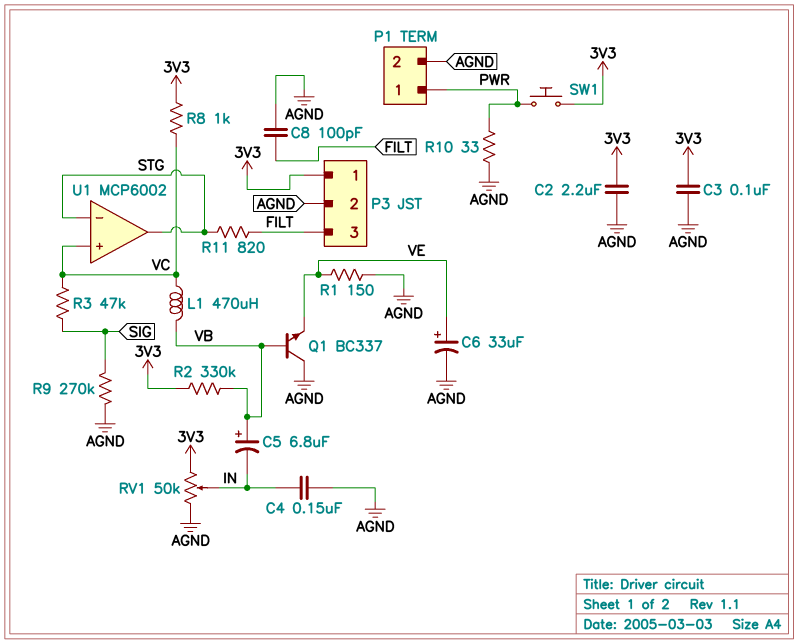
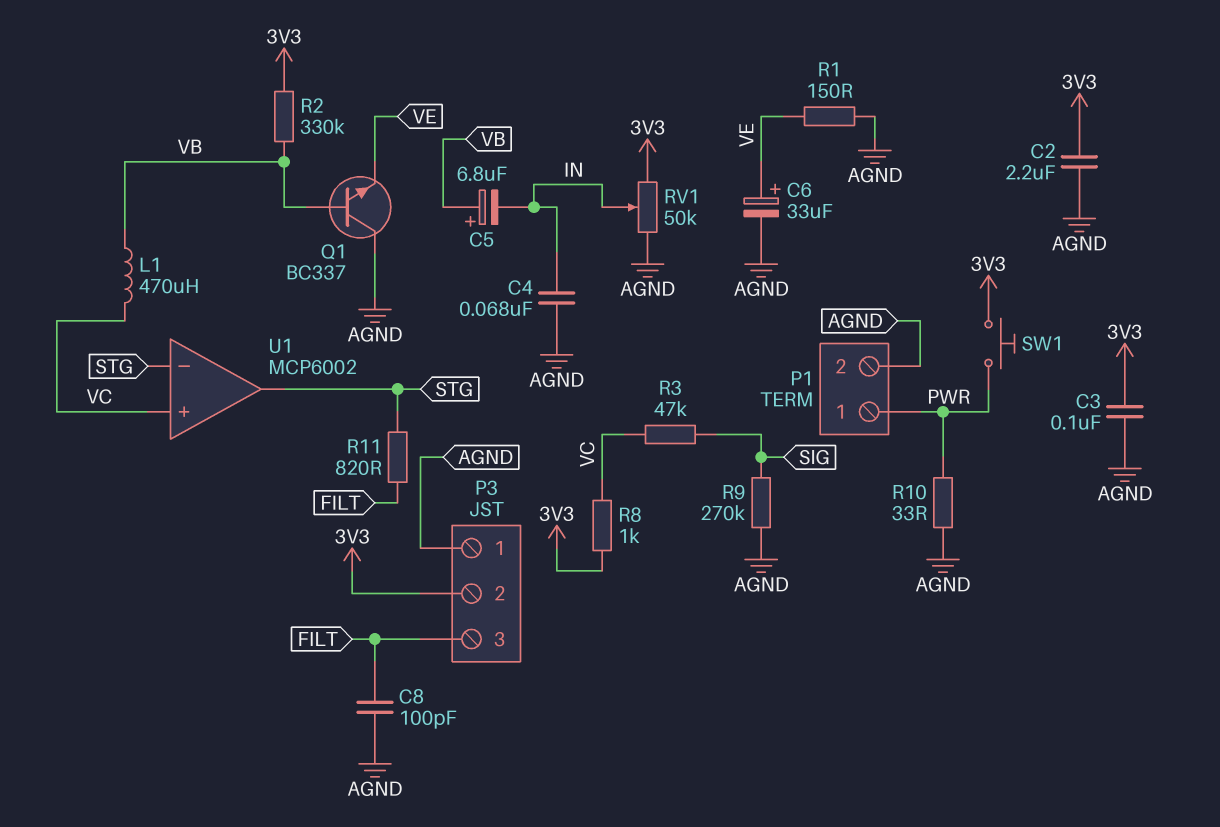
C4: 150nF (AGND, IN) -> 68nF (AGND, IN)
P3 pin 1: 3V3 -> AGND
P3 pin 2: AGND -> 3V3

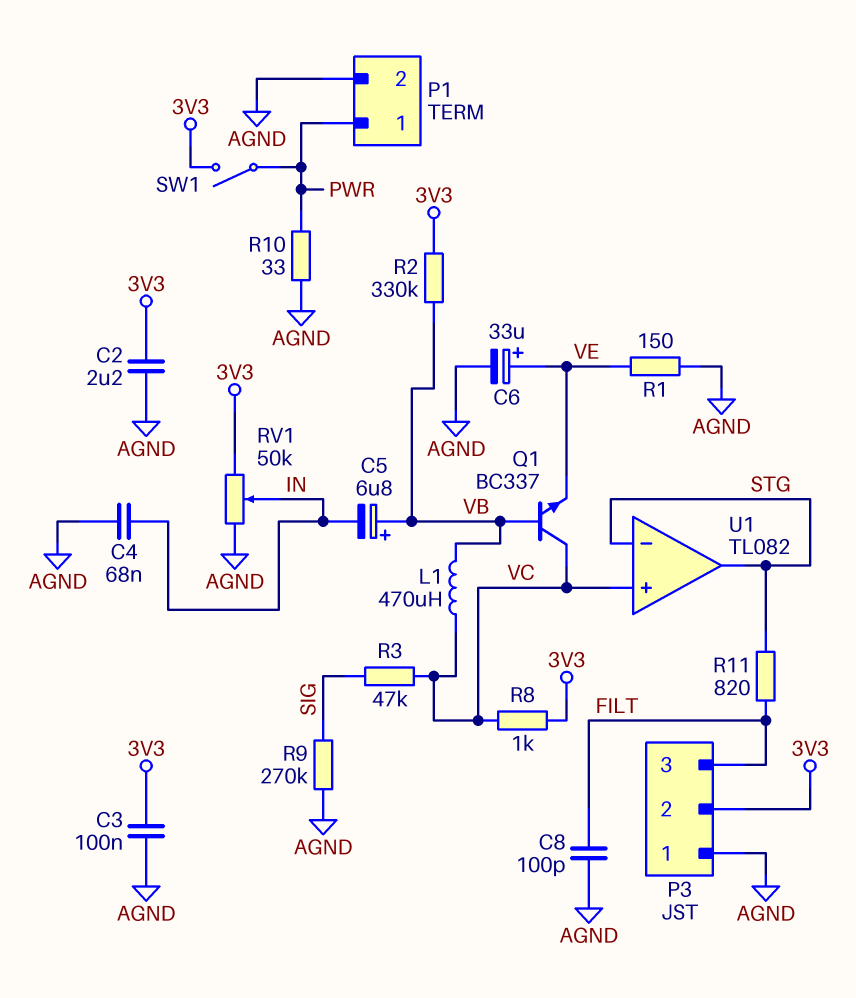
Q1: NPN BC337 (B VB, C AGND, E VE) -> NPN BC337 (B VB, C VC, E VE)
SW1: button (3V3, PWR) -> switch (3V3, PWR)
U1: MCP6002 -> TL082

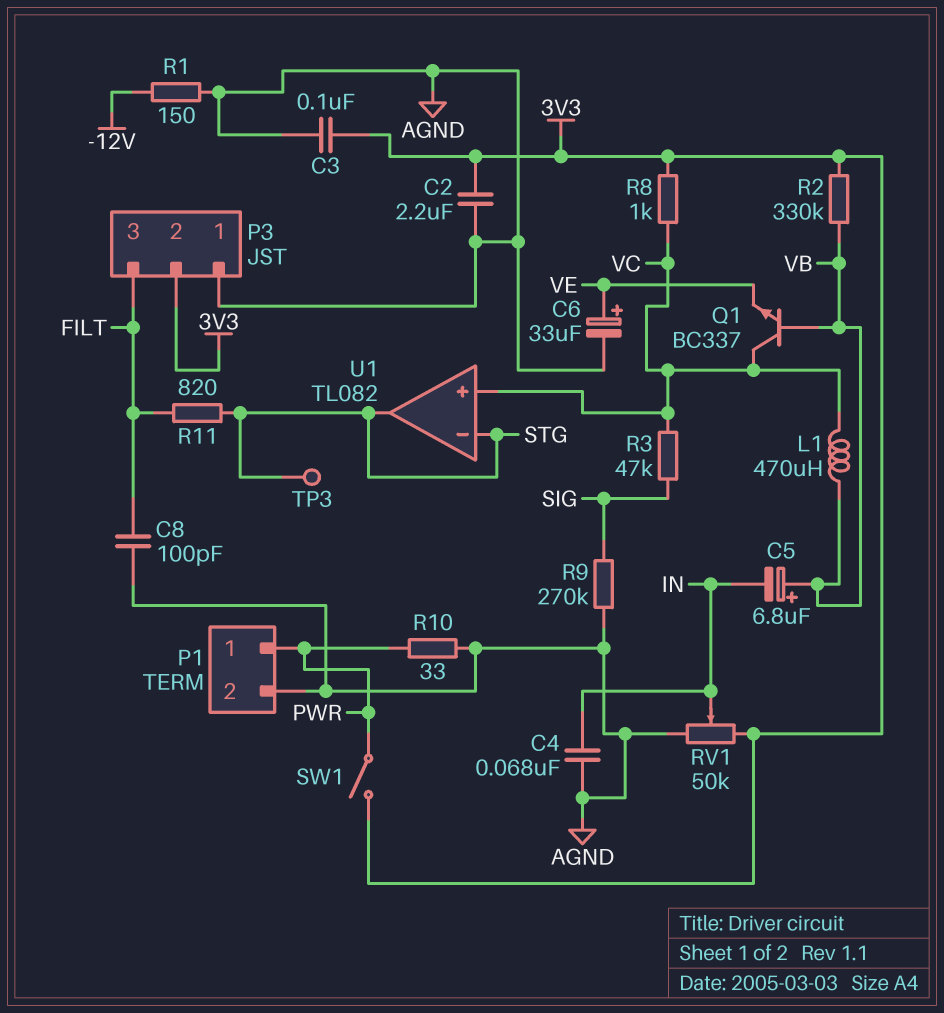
R1: 150 (AGND, VE) -> 150 (-12V, AGND)
TP3: none -> test point (STG)

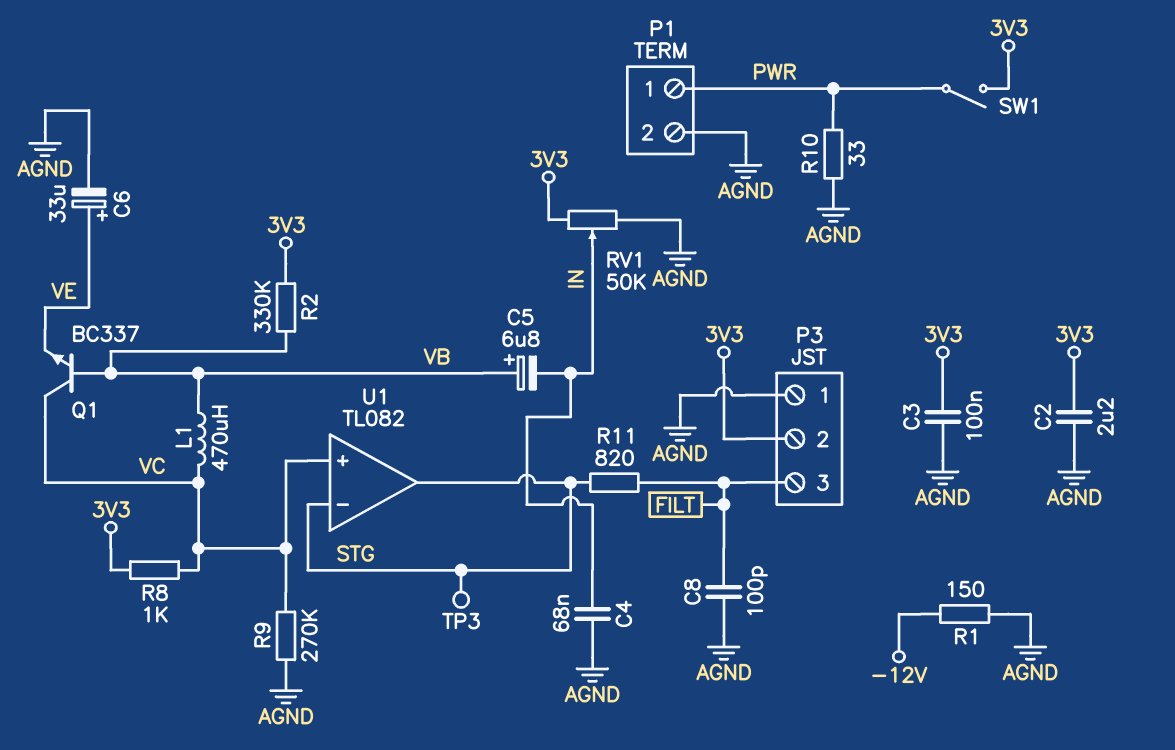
R3: 47k (SIG, VC) -> none
R9: 270k (AGND, SIG) -> 270k (AGND, VC)

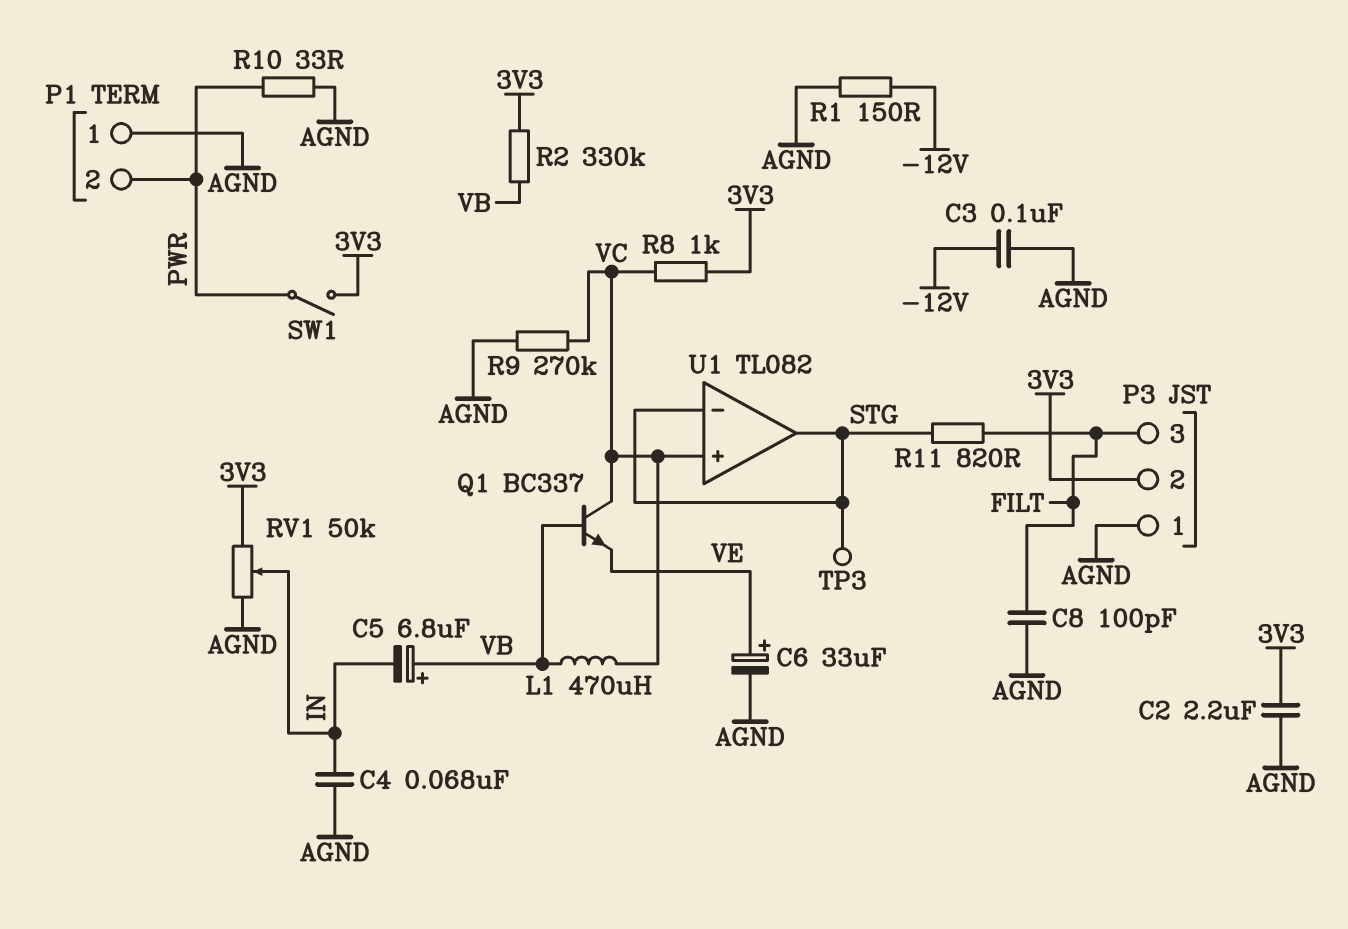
C3: 100nF (3V3, AGND) -> 100nF (-12V, AGND)
P1 pin 1: PWR -> AGND
P1 pin 2: AGND -> PWR

